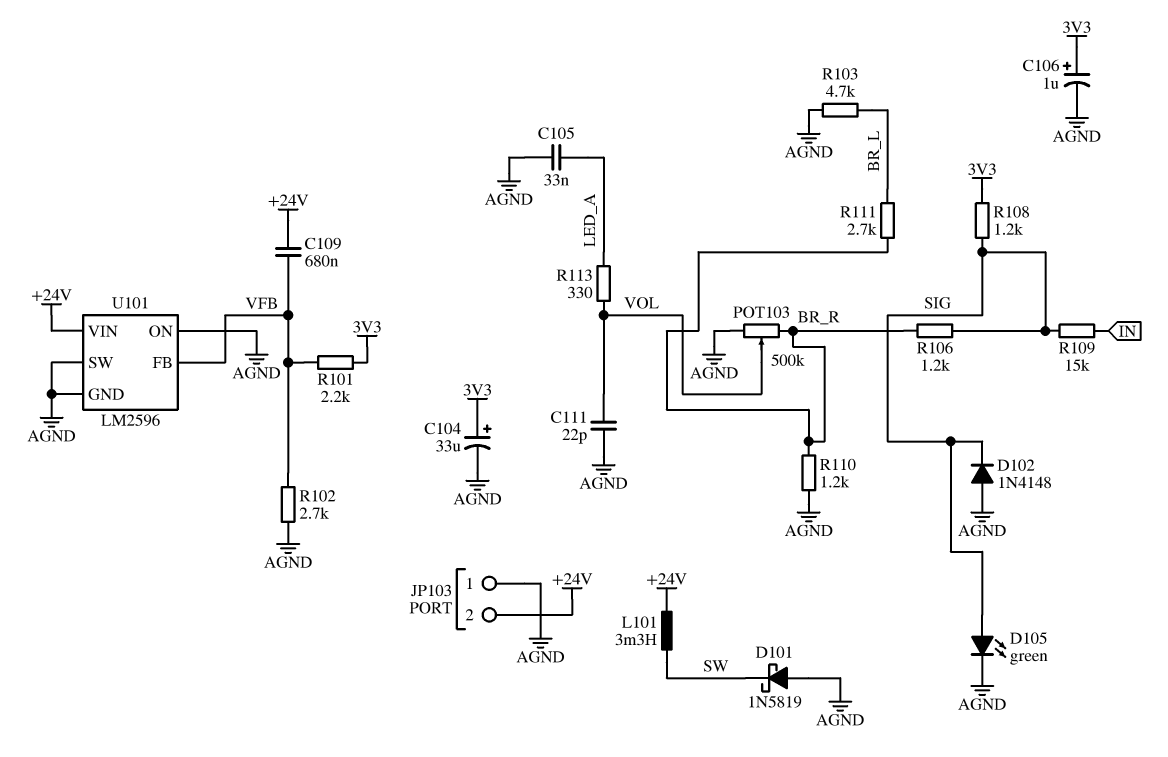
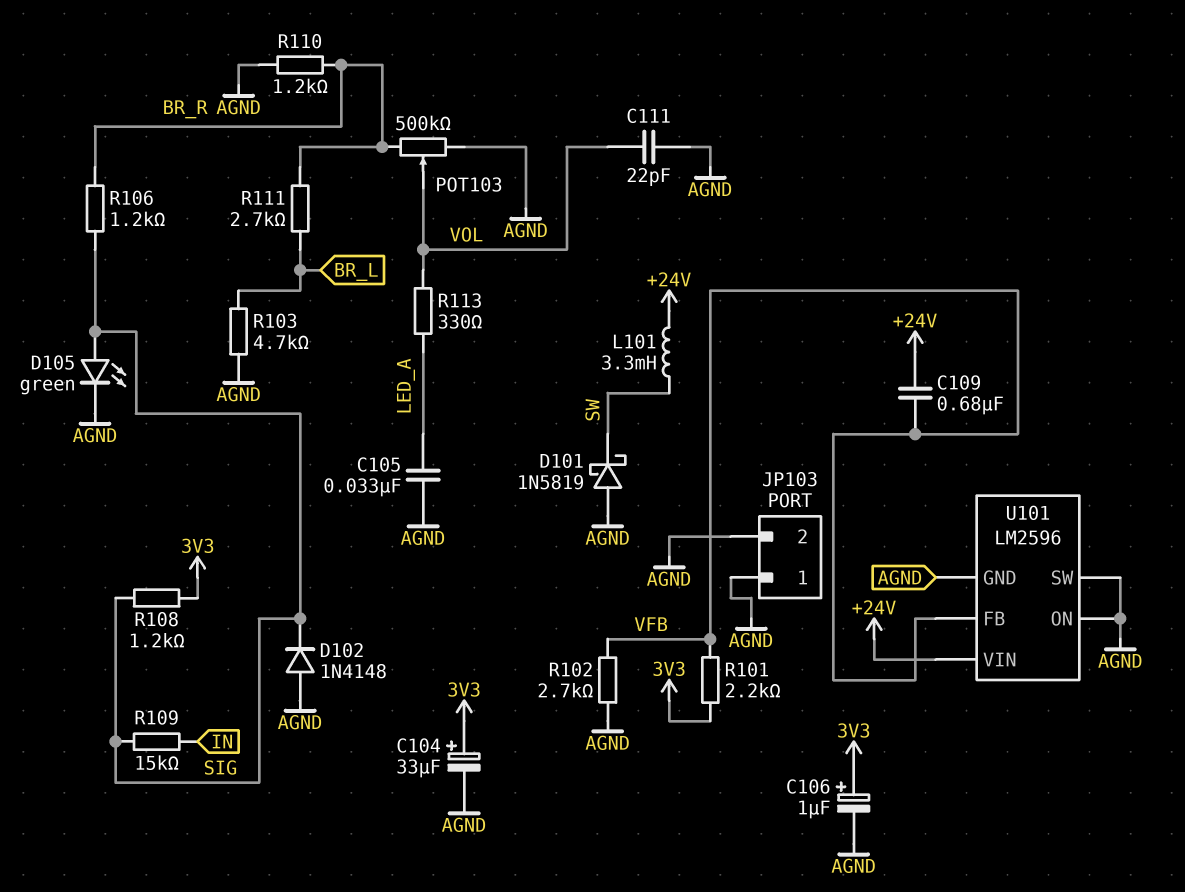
JP103 pin 2: +24V -> AGND

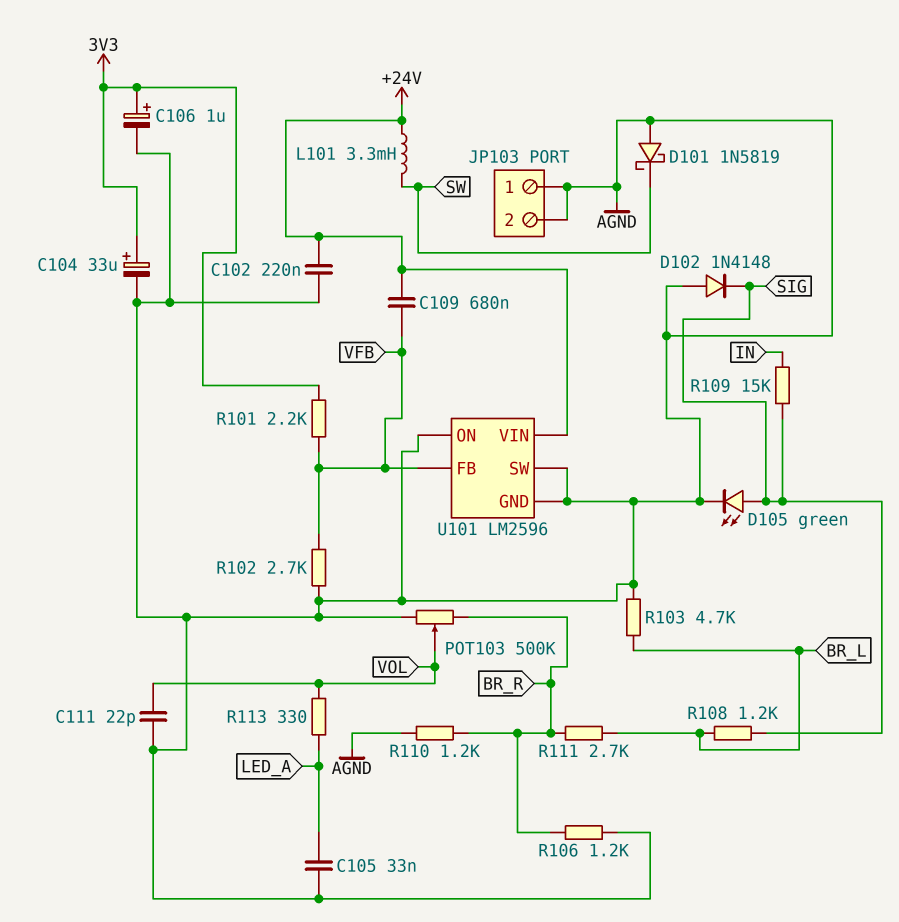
C102: none -> 220nF (+24V, AGND)
R106: 1.2k (BR_R, SIG) -> 1.2k (AGND, BR_R)
R108: 1.2k (3V3, SIG) -> 1.2k (BR_L, SIG)

